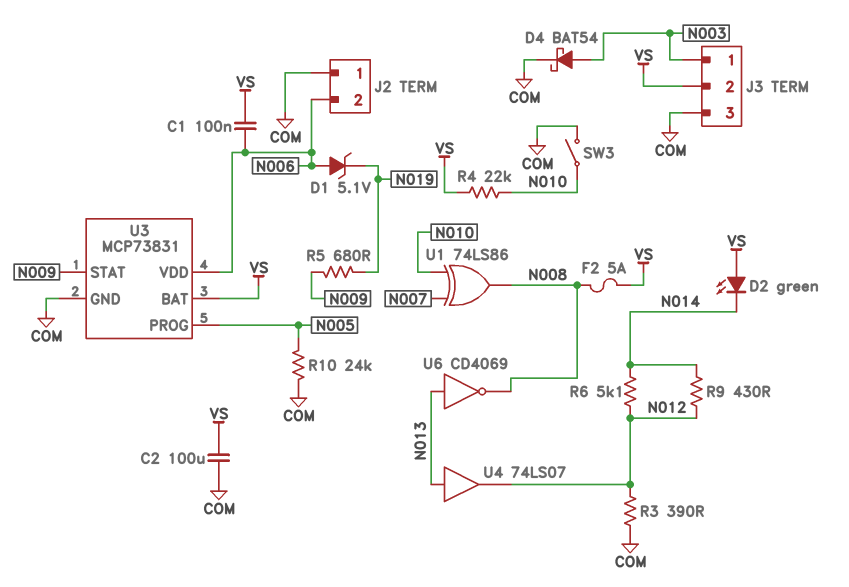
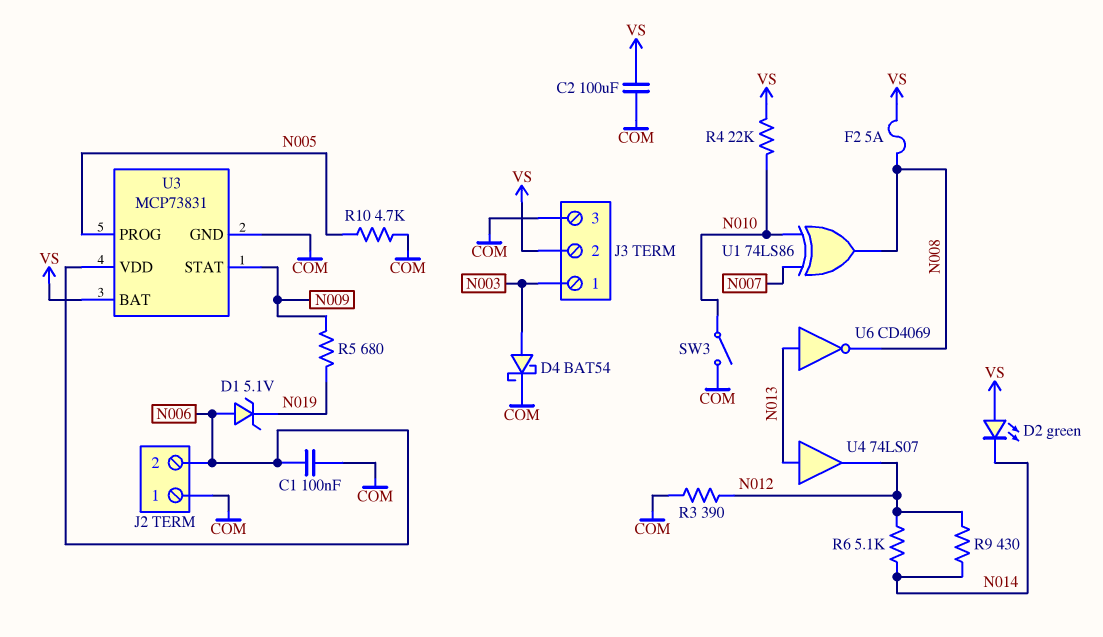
C1: 100nF (N006, VS) -> 100nF (COM, N006)
R10: 24k (COM, N005) -> 4.7k (COM, N005)

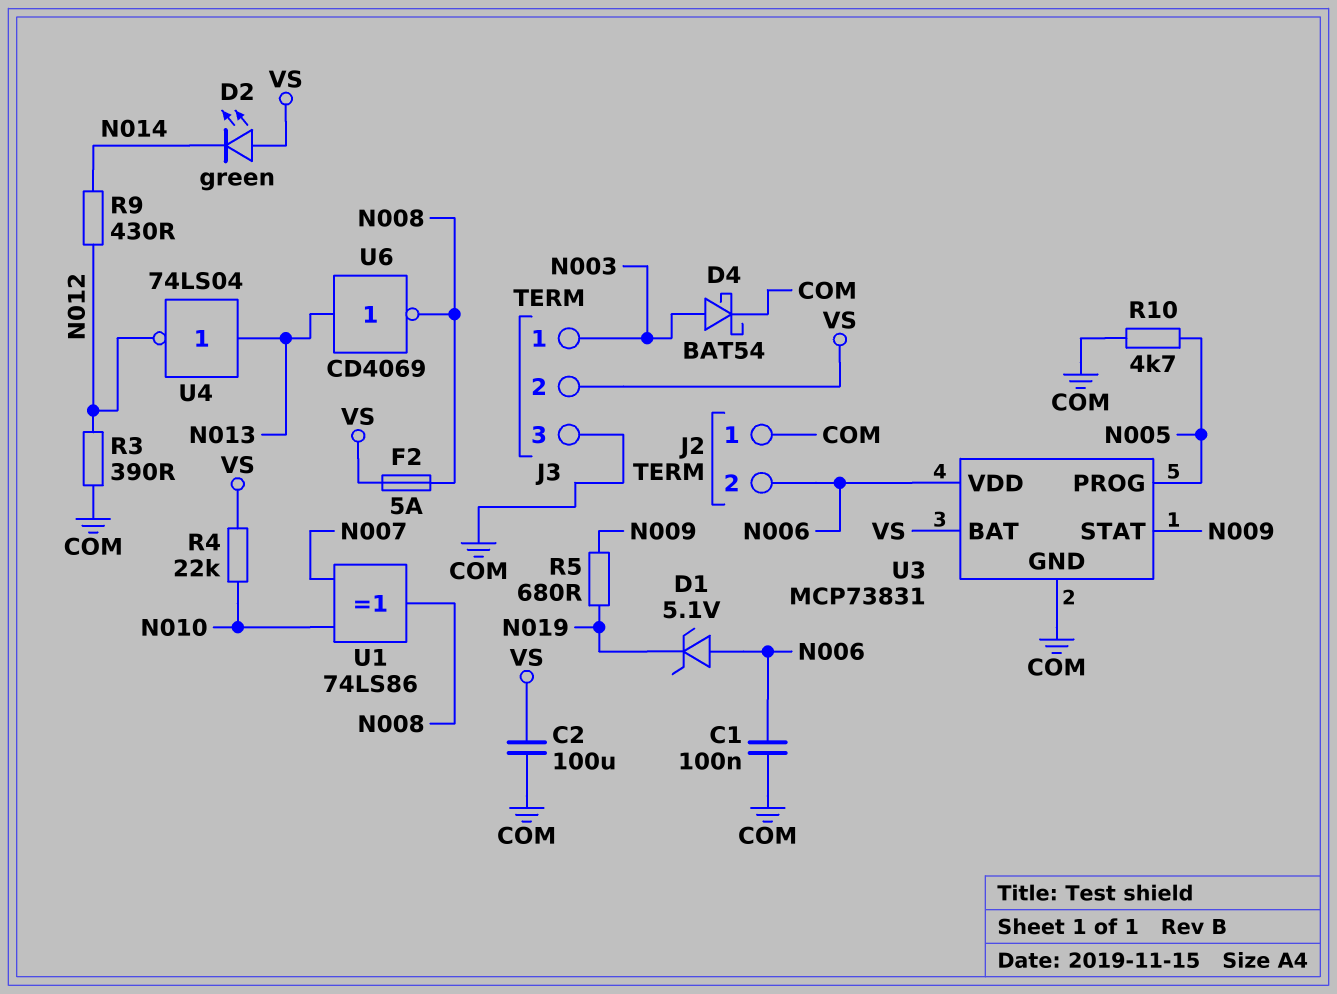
R6: 5.1k (N012, N014) -> none
SW3: switch (COM, N010) -> none
U4: buffer 74LS07 (in N013, out N012) -> NOT 74LS04 (in N013, out N012)

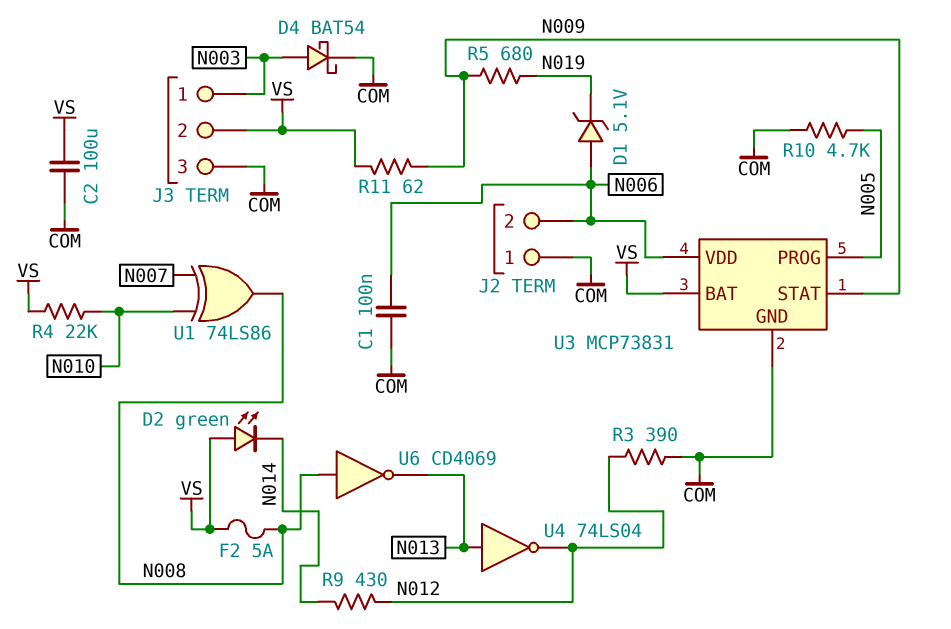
R11: none -> 62 (N009, VS)
U6: NOT CD4069 (in N013, out N008) -> NOT CD4069 (in N008, out N013)

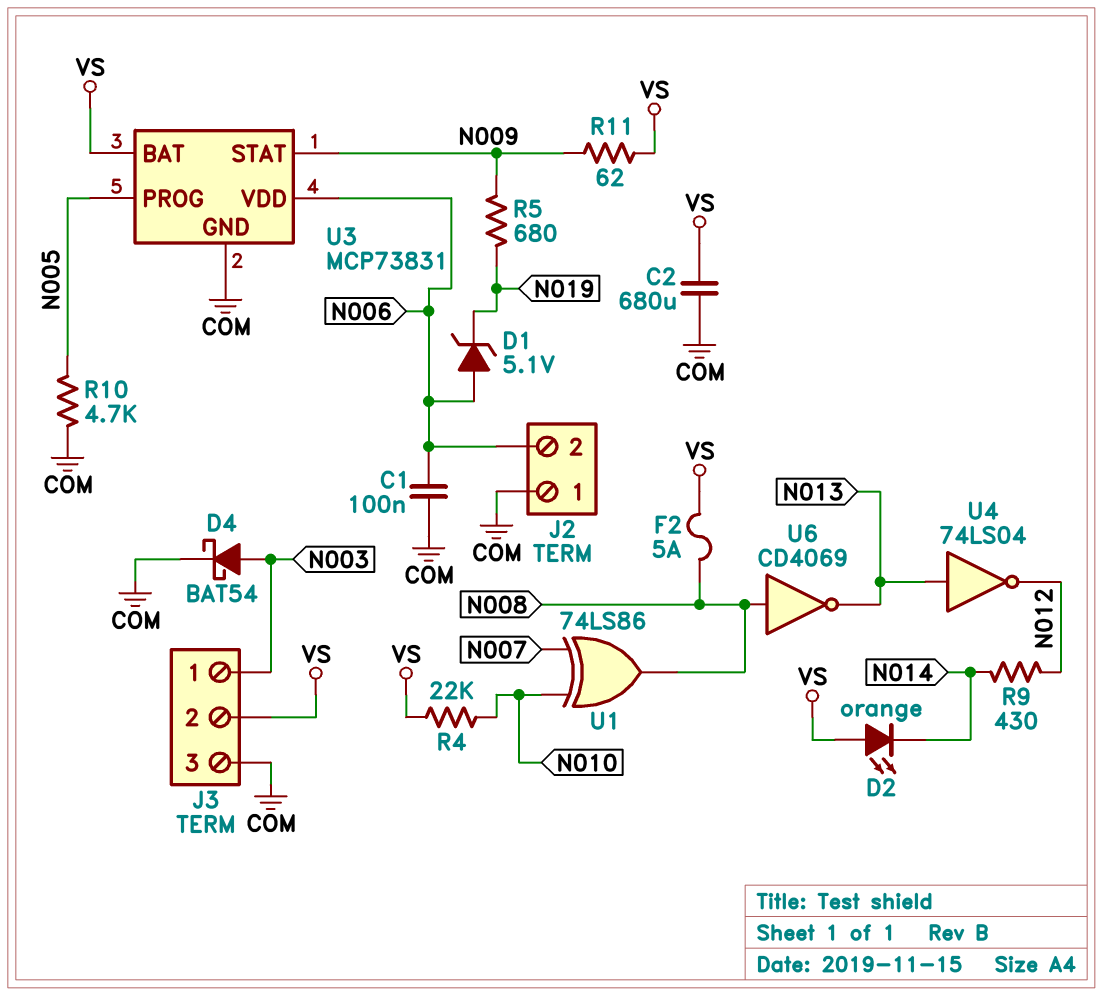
C2: 100uF (COM, VS) -> 680uF (COM, VS)
D2: LED green (A VS, K N014) -> LED orange (A VS, K N014)
R3: 390 (COM, N012) -> none

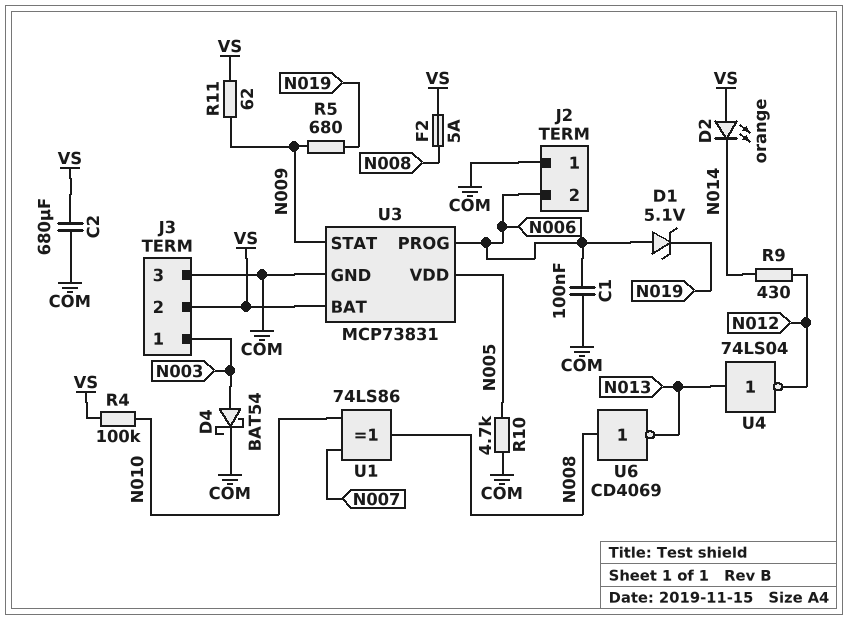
R4: 22k (N010, VS) -> 100k (N010, VS)
U3 pin PROG: N005 -> N006
U3 pin VDD: N006 -> N005

